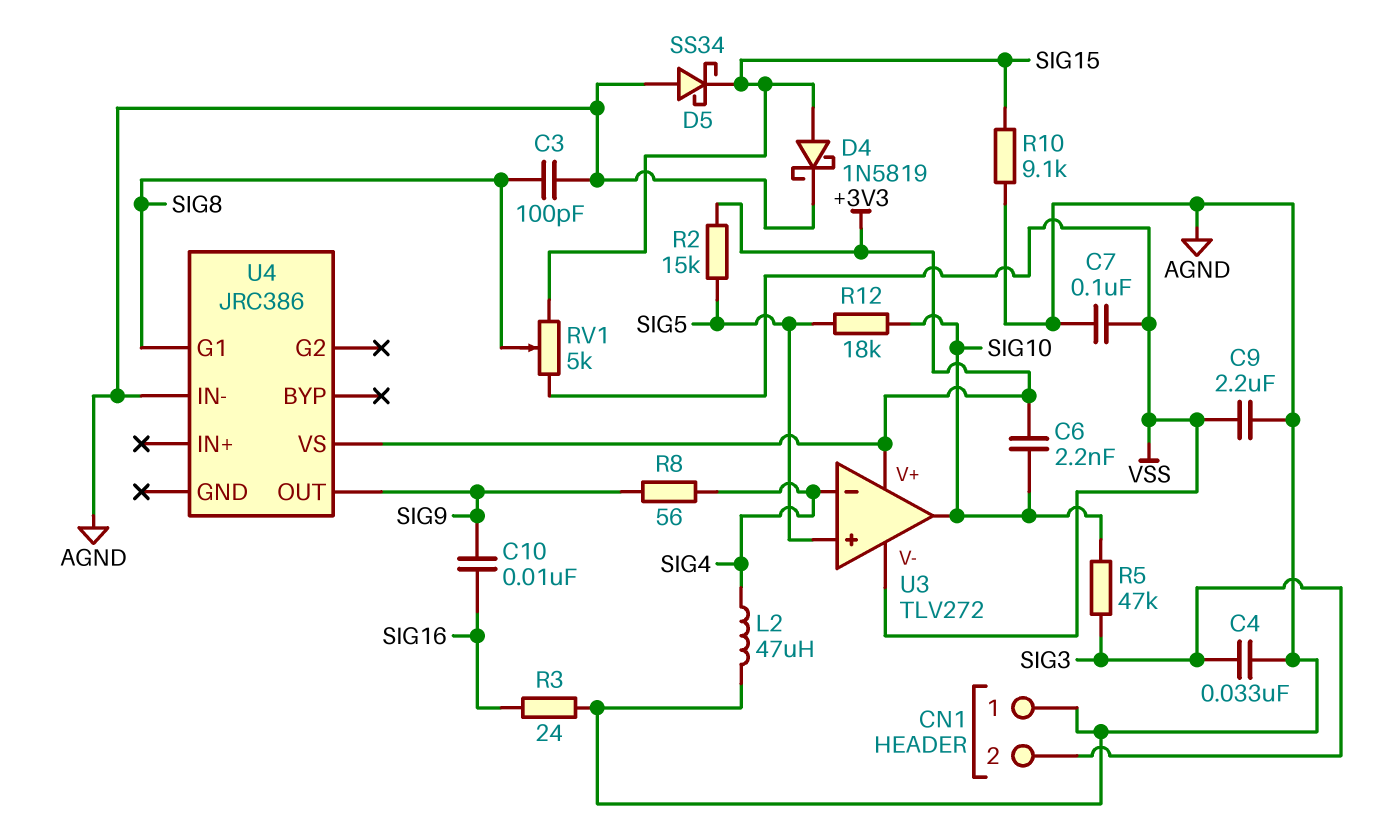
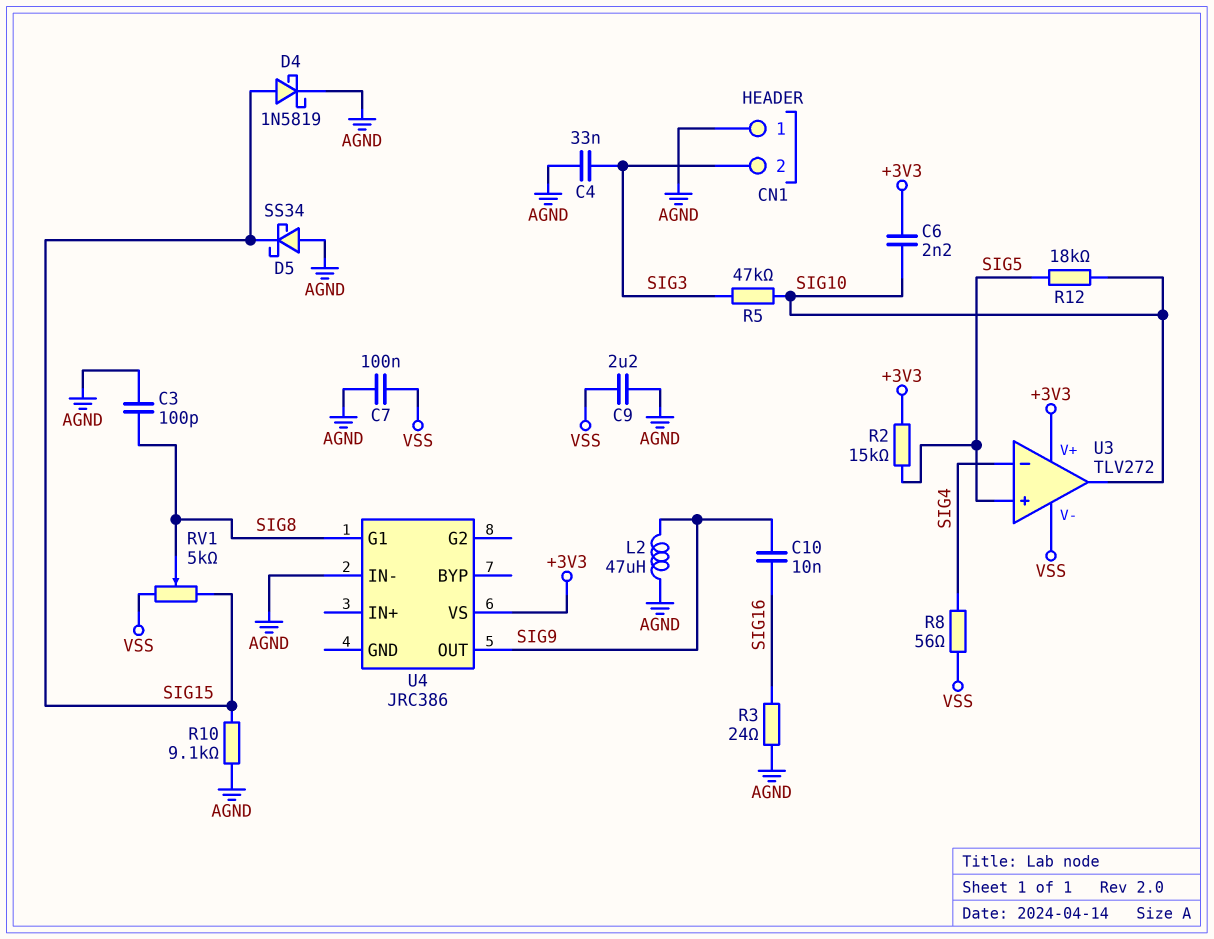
L2: 47uH (AGND, SIG4) -> 47uH (AGND, SIG9)
R8: 56 (SIG4, SIG9) -> 56 (SIG4, VSS)

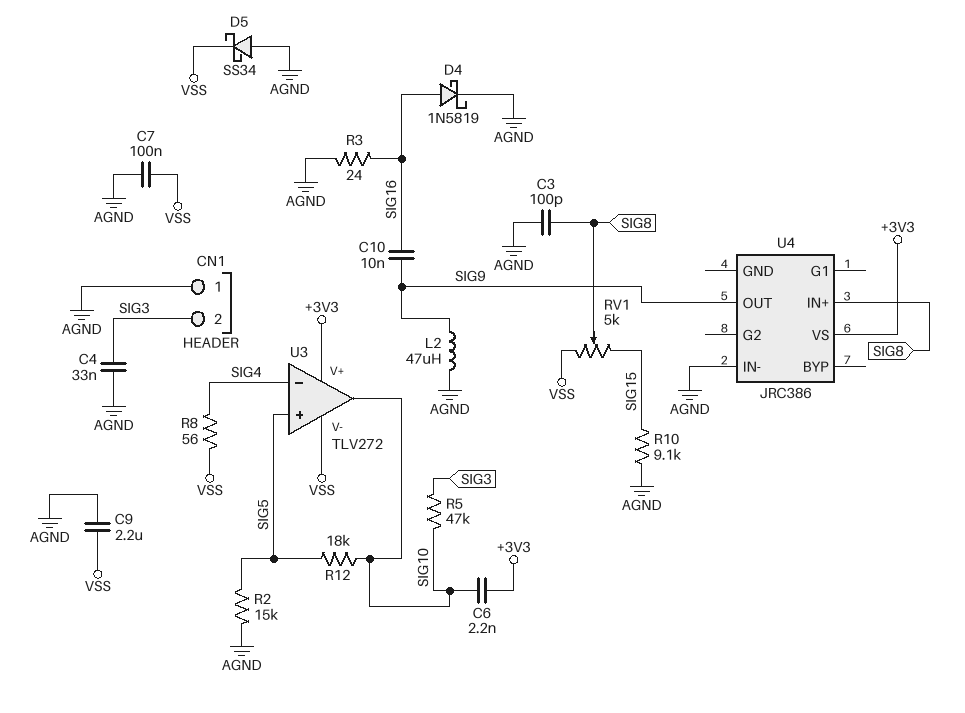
D4: schottky 1N5819 (A SIG15, K AGND) -> schottky 1N5819 (A SIG16, K AGND)
D5: schottky SS34 (A AGND, K SIG15) -> schottky SS34 (A AGND, K VSS)
R2: 15k (+3V3, SIG5) -> 15k (AGND, SIG5)
U4 pin G1: SIG8 -> none
U4 pin IN+: none -> SIG8

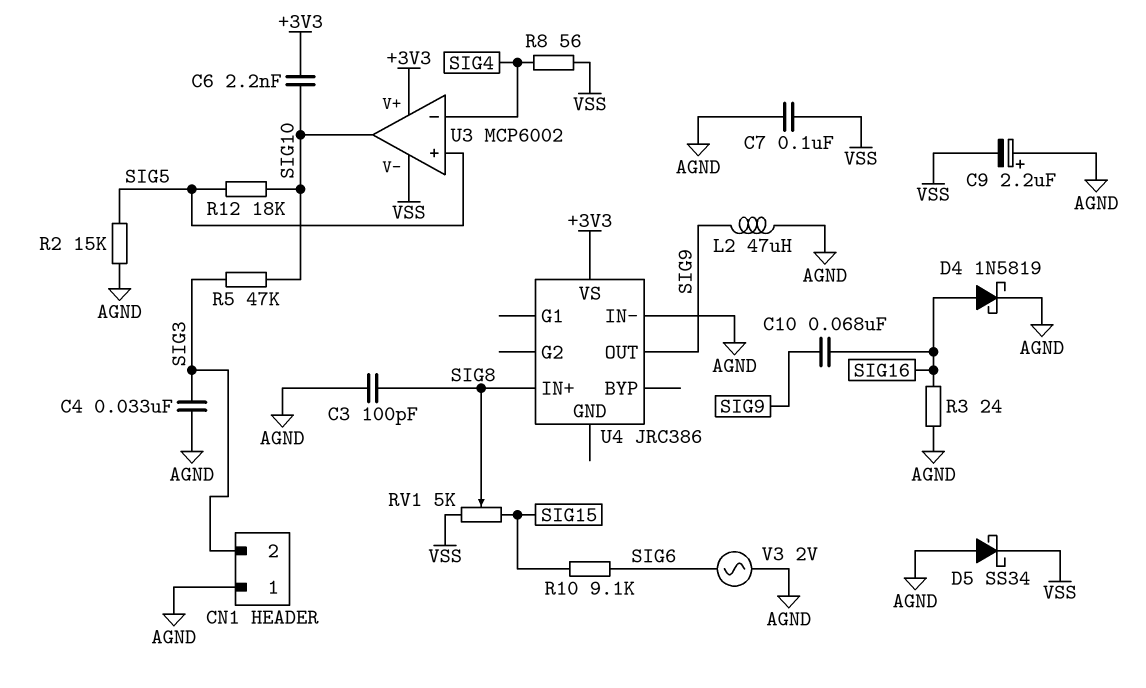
C9: 2.2uF (AGND, VSS) -> 2.2uF (plus AGND, minus VSS)
C10: 10nF (SIG9, SIG16) -> 68nF (SIG9, SIG16)
R10: 9.1k (AGND, SIG15) -> 9.1k (SIG6, SIG15)
U3: TLV272 -> MCP6002
V3: none -> AC 2V (AGND, SIG6)

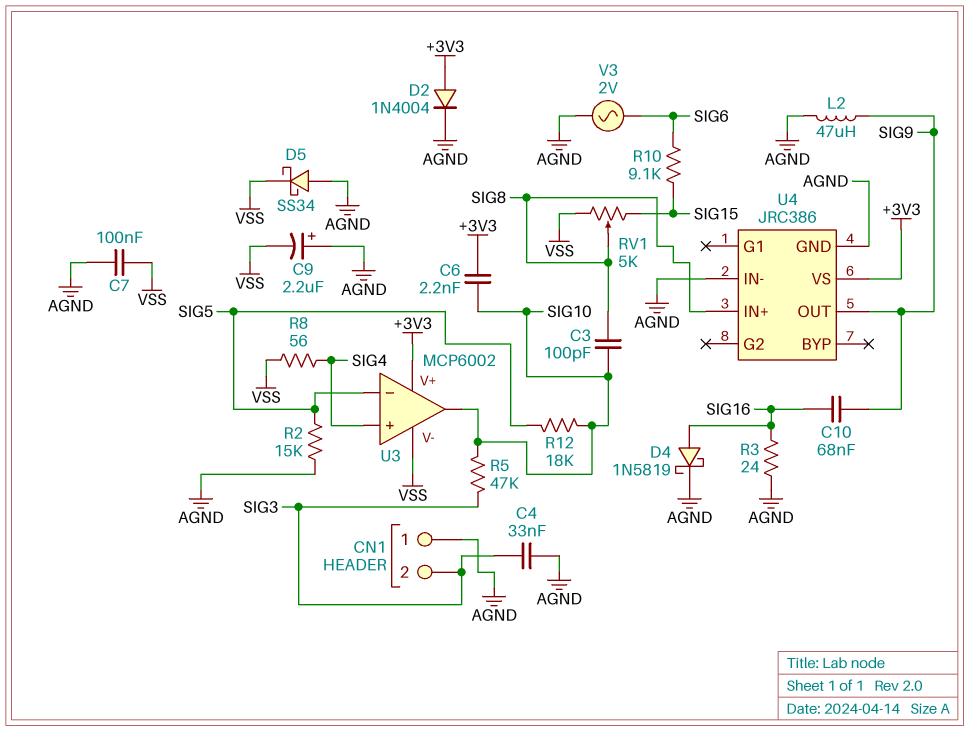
C3: 100pF (AGND, SIG8) -> 100pF (SIG8, SIG10)
D2: none -> diode 1N4004 (A +3V3, K AGND)
U3 pin in+: SIG5 -> SIG4
U3 pin in-: SIG4 -> SIG5
U4 pin GND: none -> AGND

